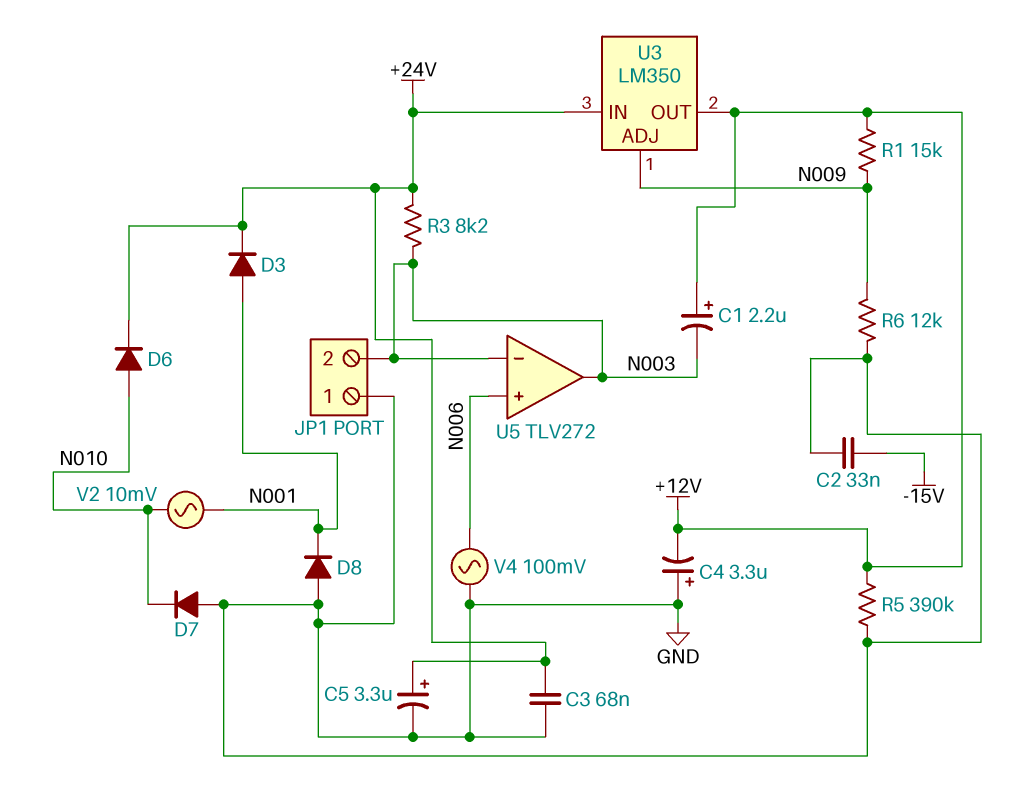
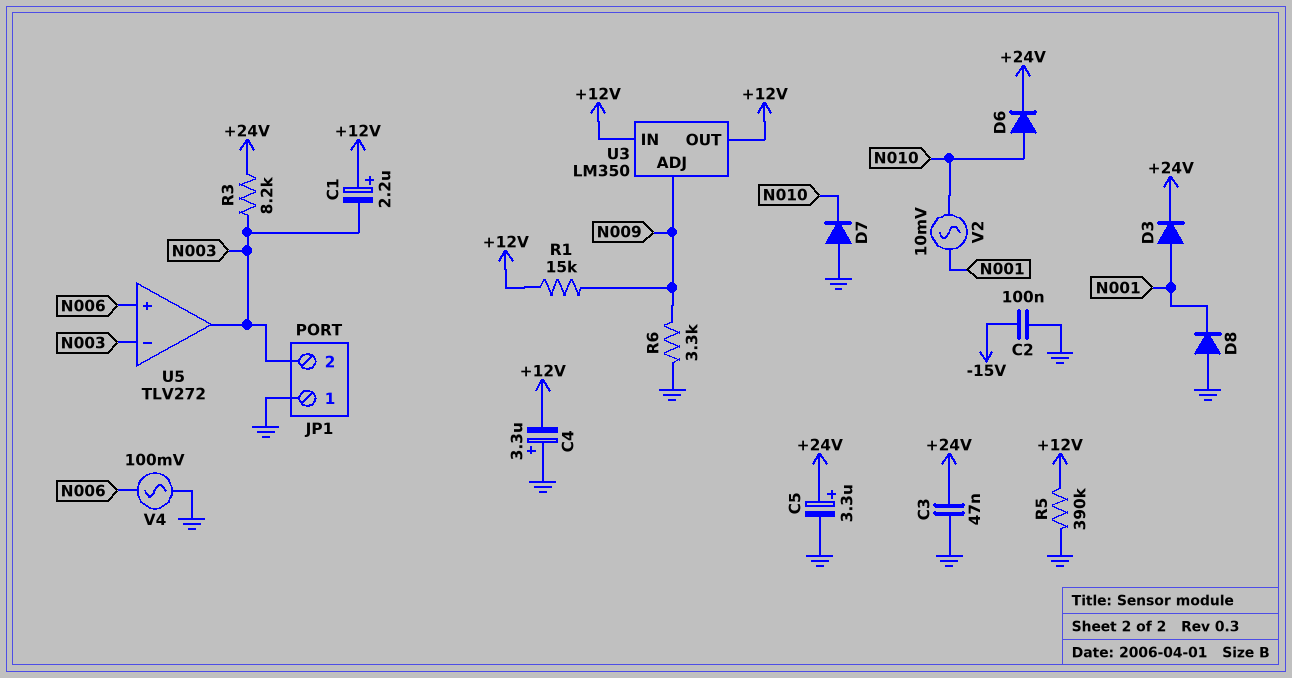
C2: 33nF (-15V, GND) -> 100nF (-15V, GND)
C3: 68nF (+24V, GND) -> 47nF (+24V, GND)
R6: 12k (GND, N009) -> 3.3k (GND, N009)
U3 pin IN: +24V -> +12V

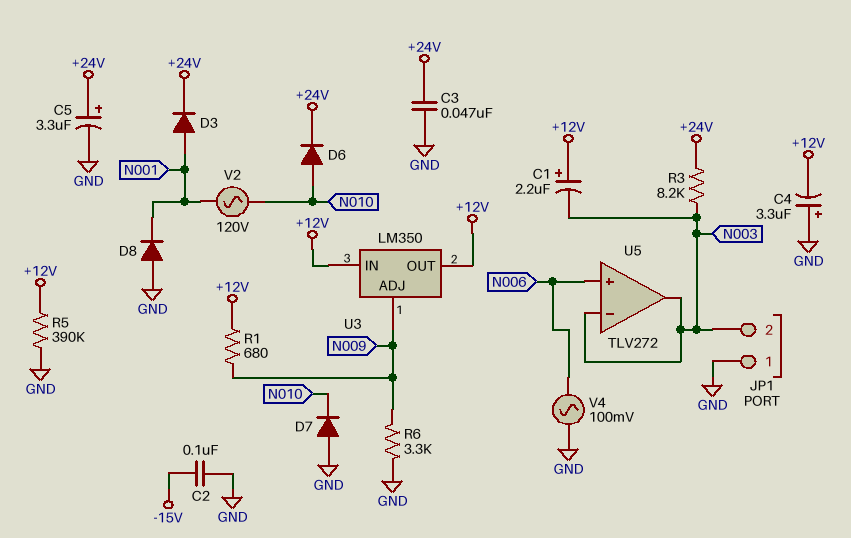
R1: 15k (+12V, N009) -> 680 (+12V, N009)
V2: AC 10mV (N001, N010) -> AC 120V (N001, N010)

